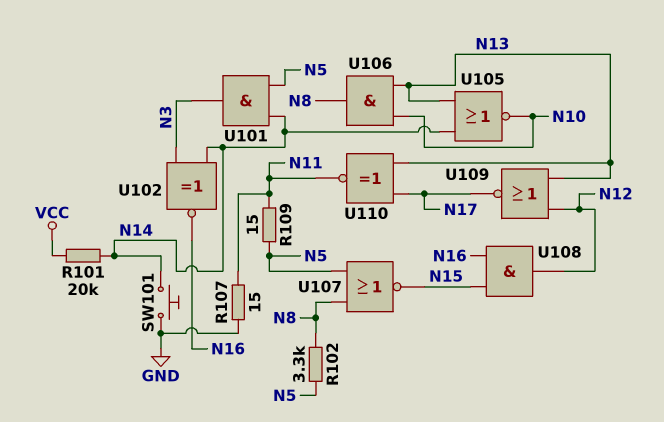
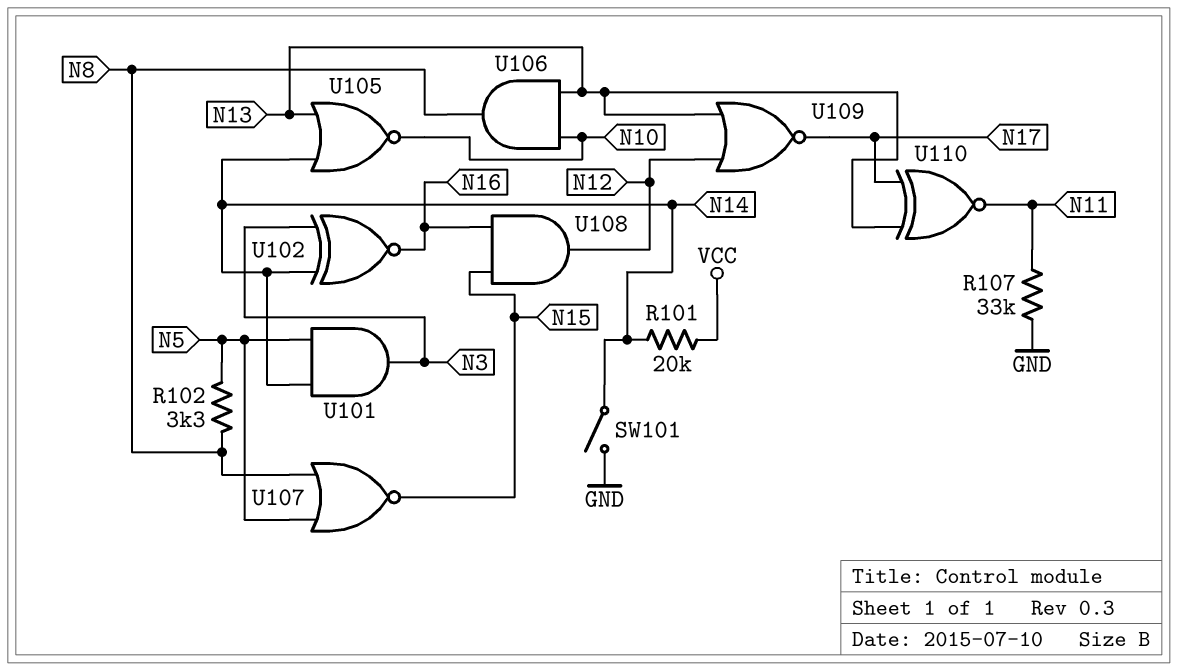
R107: 15 (GND, N11) -> 33k (GND, N11)
R109: 15 (N5, N11) -> none
SW101: button (GND, N14) -> switch (GND, N14)

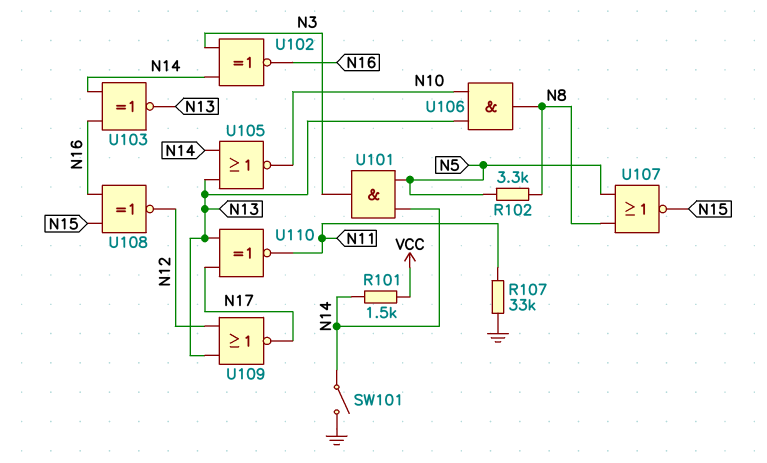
R101: 20k (N14, VCC) -> 1.5k (N14, VCC)
U103: none -> XNOR (in N14, in N16, out N13)
U108: AND (in N15, in N16, out N12) -> XNOR (in N15, in N16, out N12)

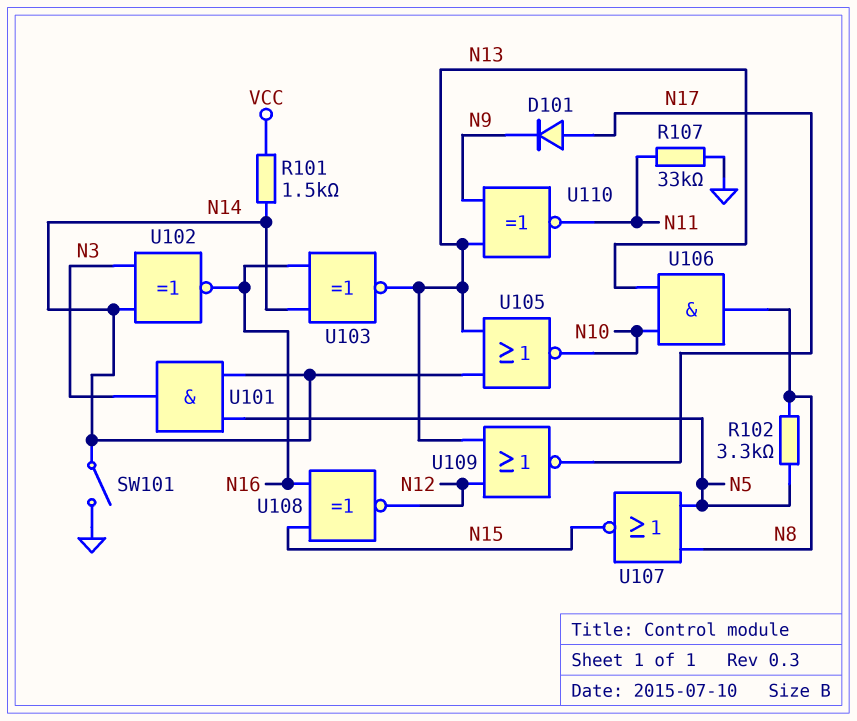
D101: none -> diode (A N17, K N9)
U110: XNOR (in N13, in N17, out N11) -> XNOR (in N9, in N13, out N11)

